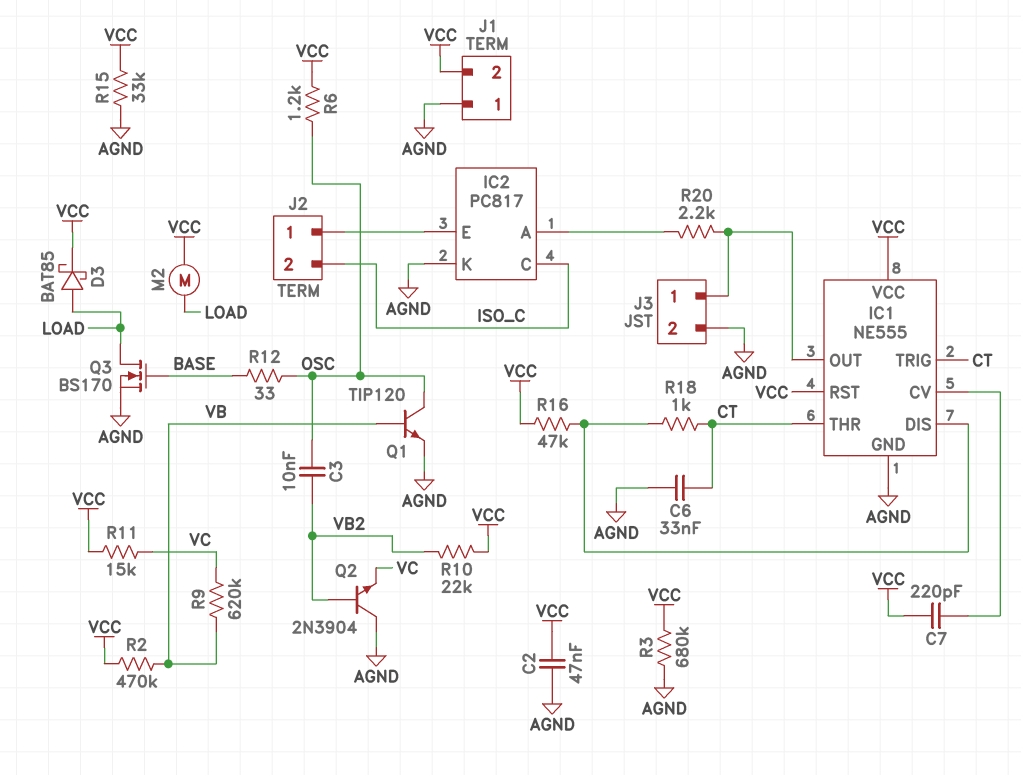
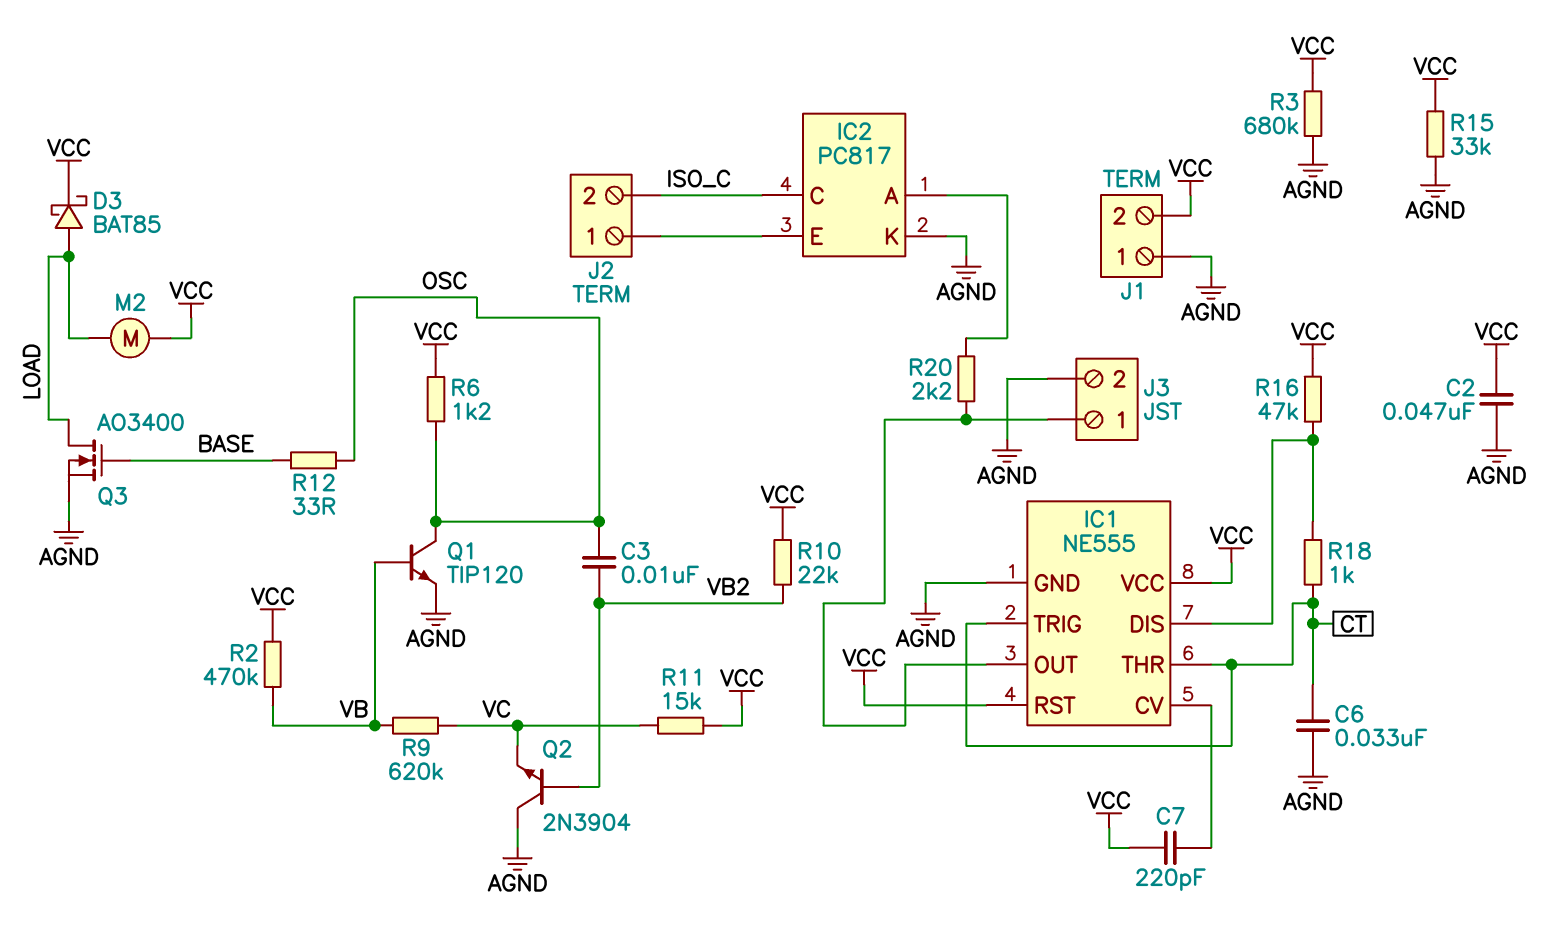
Q3: NMOS BS170 (G BASE, D LOAD, S AGND) -> NMOS AO3400 (G BASE, D LOAD, S AGND)

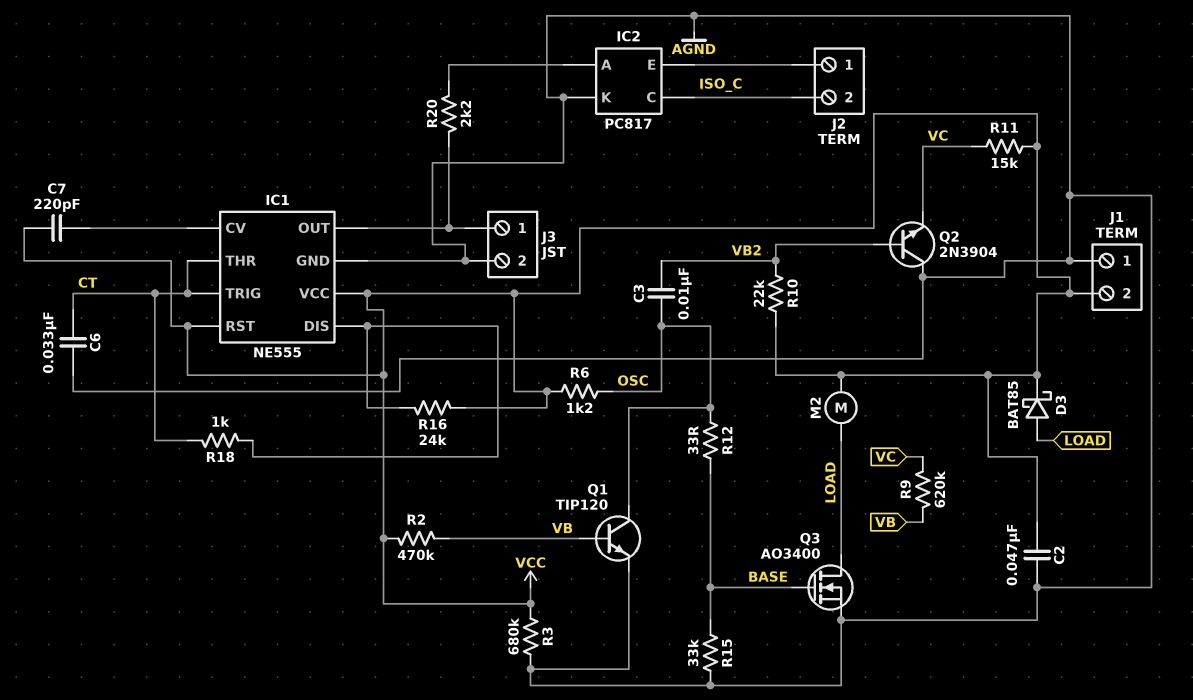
R15: 33k (AGND, VCC) -> 33k (AGND, BASE)
R16: 47k (IC1/DIS, VCC) -> 24k (IC1/DIS, VCC)

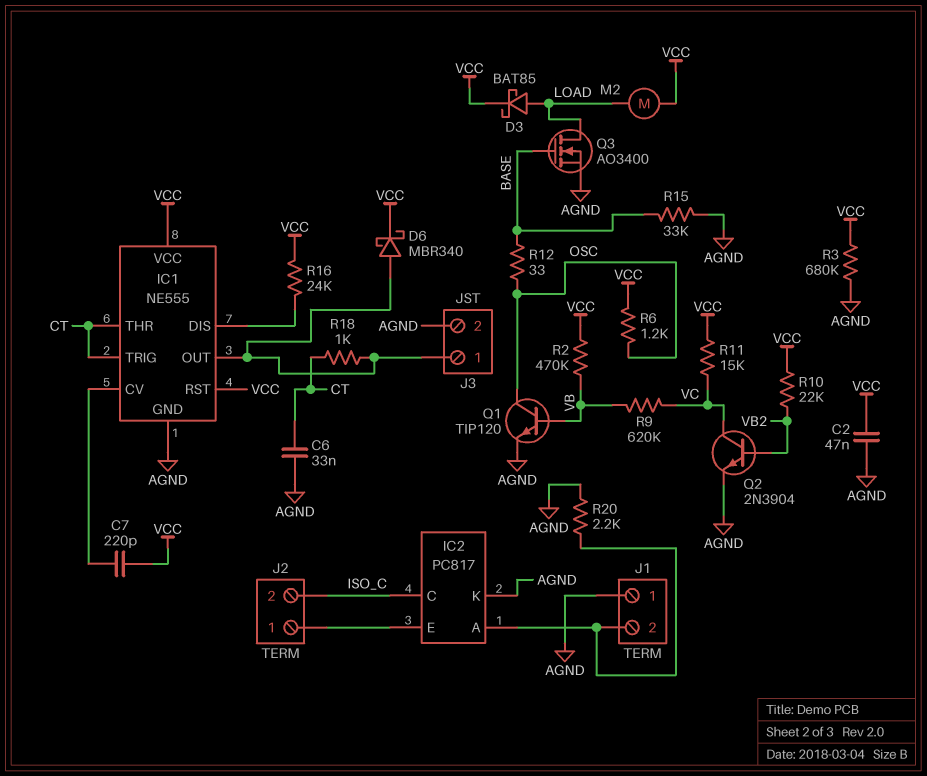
C3: 10nF (OSC, VB2) -> none
D6: none -> schottky MBR340 (A IC1/OUT, K VCC)
J1 pin 2: VCC -> IC2/A
Q2: NPN 2N3904 (B VB2, C AGND, E VC) -> NPN 2N3904 (B VB2, C VC, E AGND)
R18: 1k (CT, IC1/DIS) -> 1k (CT, IC1/OUT)
R20: 2.2k (IC1/OUT, IC2/A) -> 2.2k (AGND, IC2/A)

